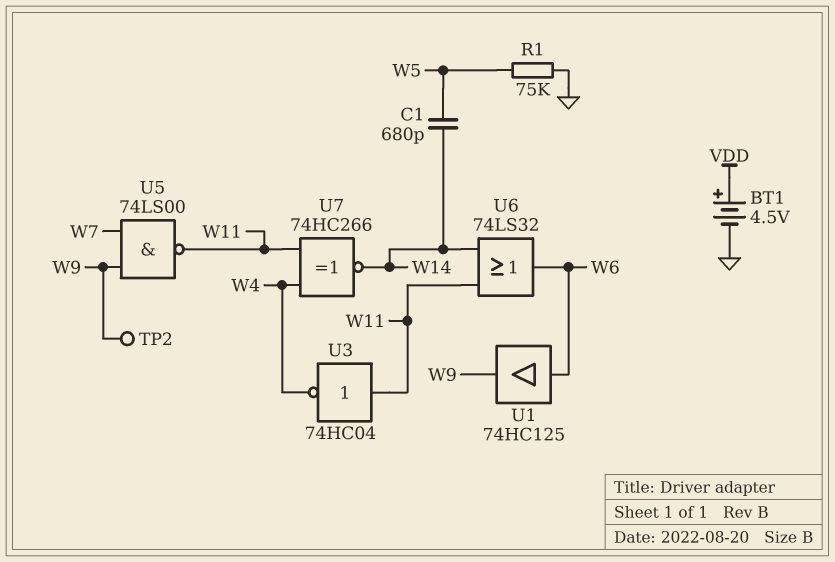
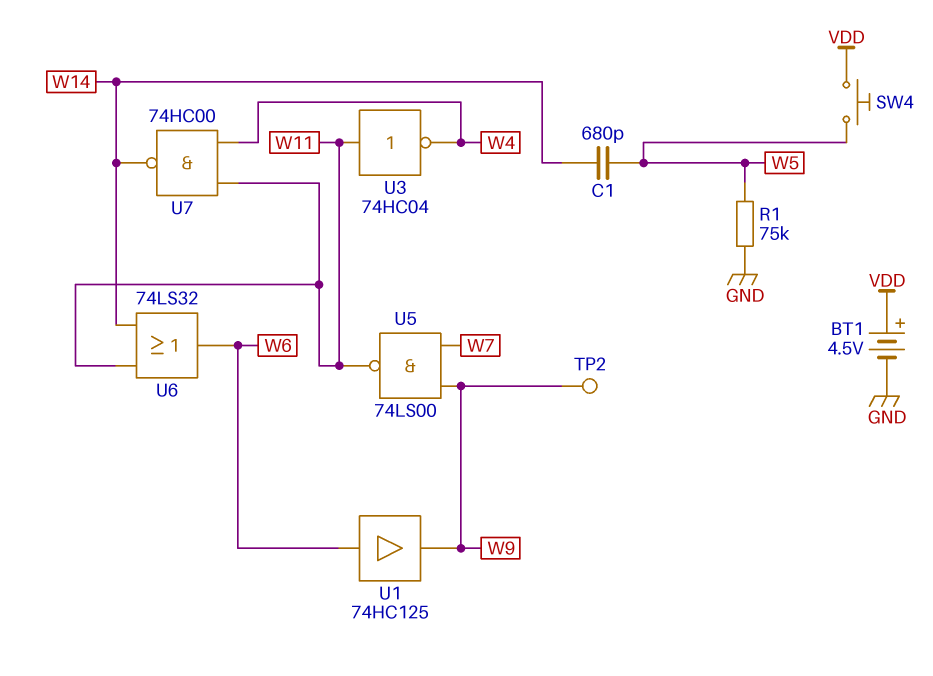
SW4: none -> button (VDD, W5)
U7: XNOR 74HC266 (in W4, in W11, out W14) -> NAND 74HC00 (in W4, in W11, out W14)

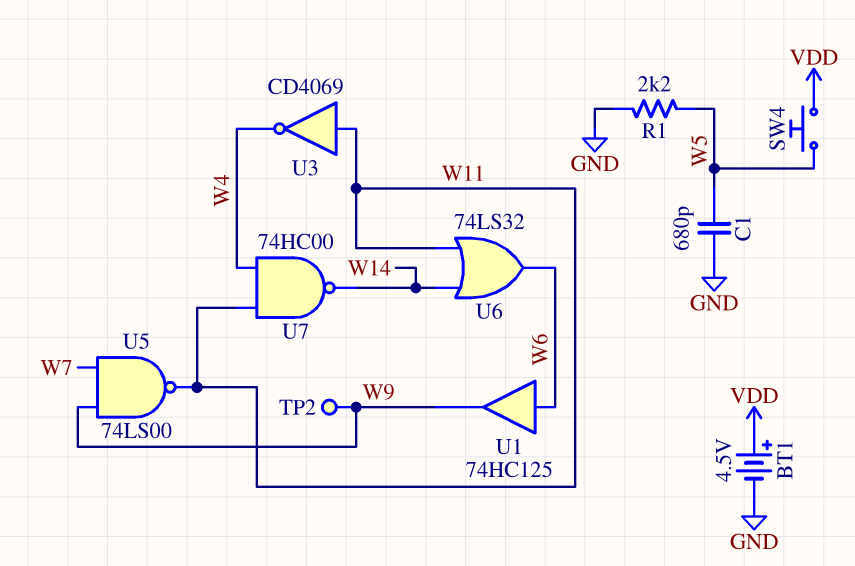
C1: 680pF (W5, W14) -> 680pF (GND, W5)
R1: 75k (GND, W5) -> 2.2k (GND, W5)
U3: NOT 74HC04 (in W11, out W4) -> NOT CD4069 (in W11, out W4)

